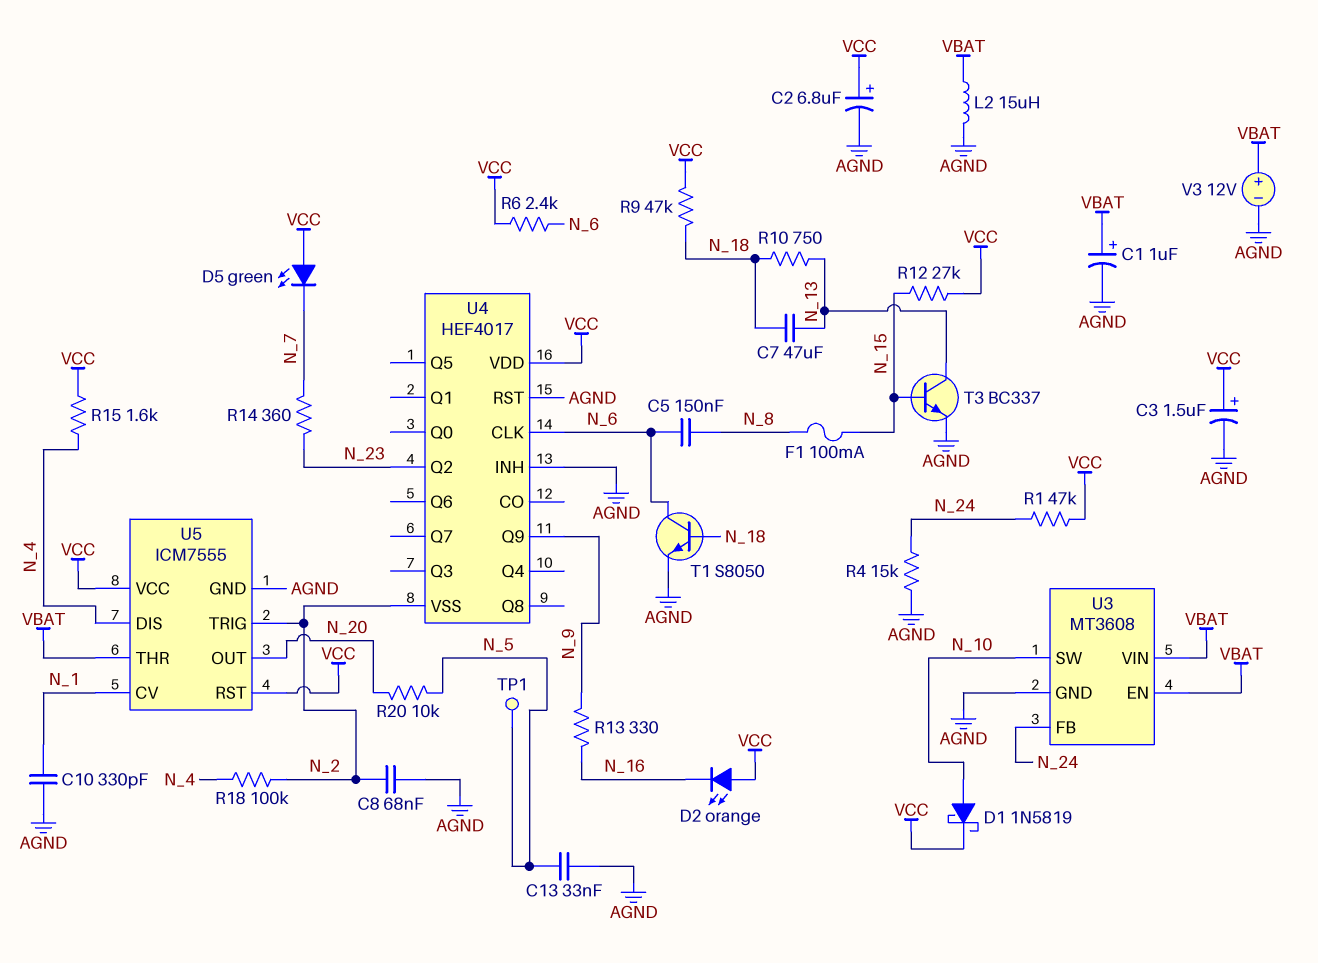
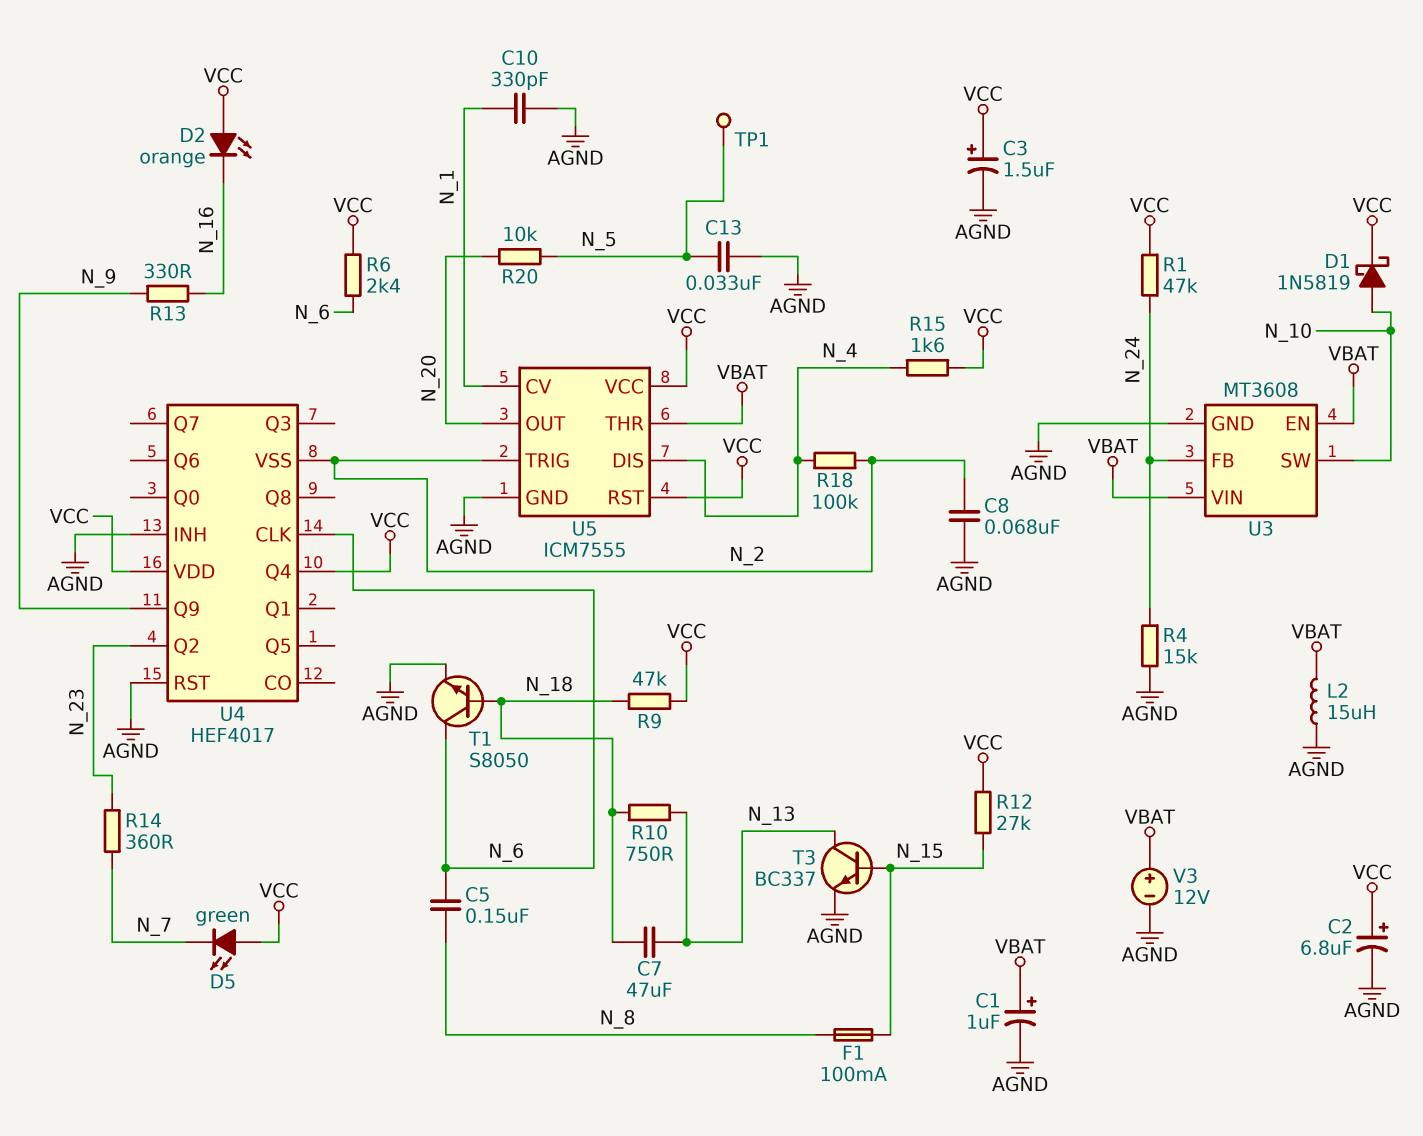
U4 pin Q4: none -> VCC

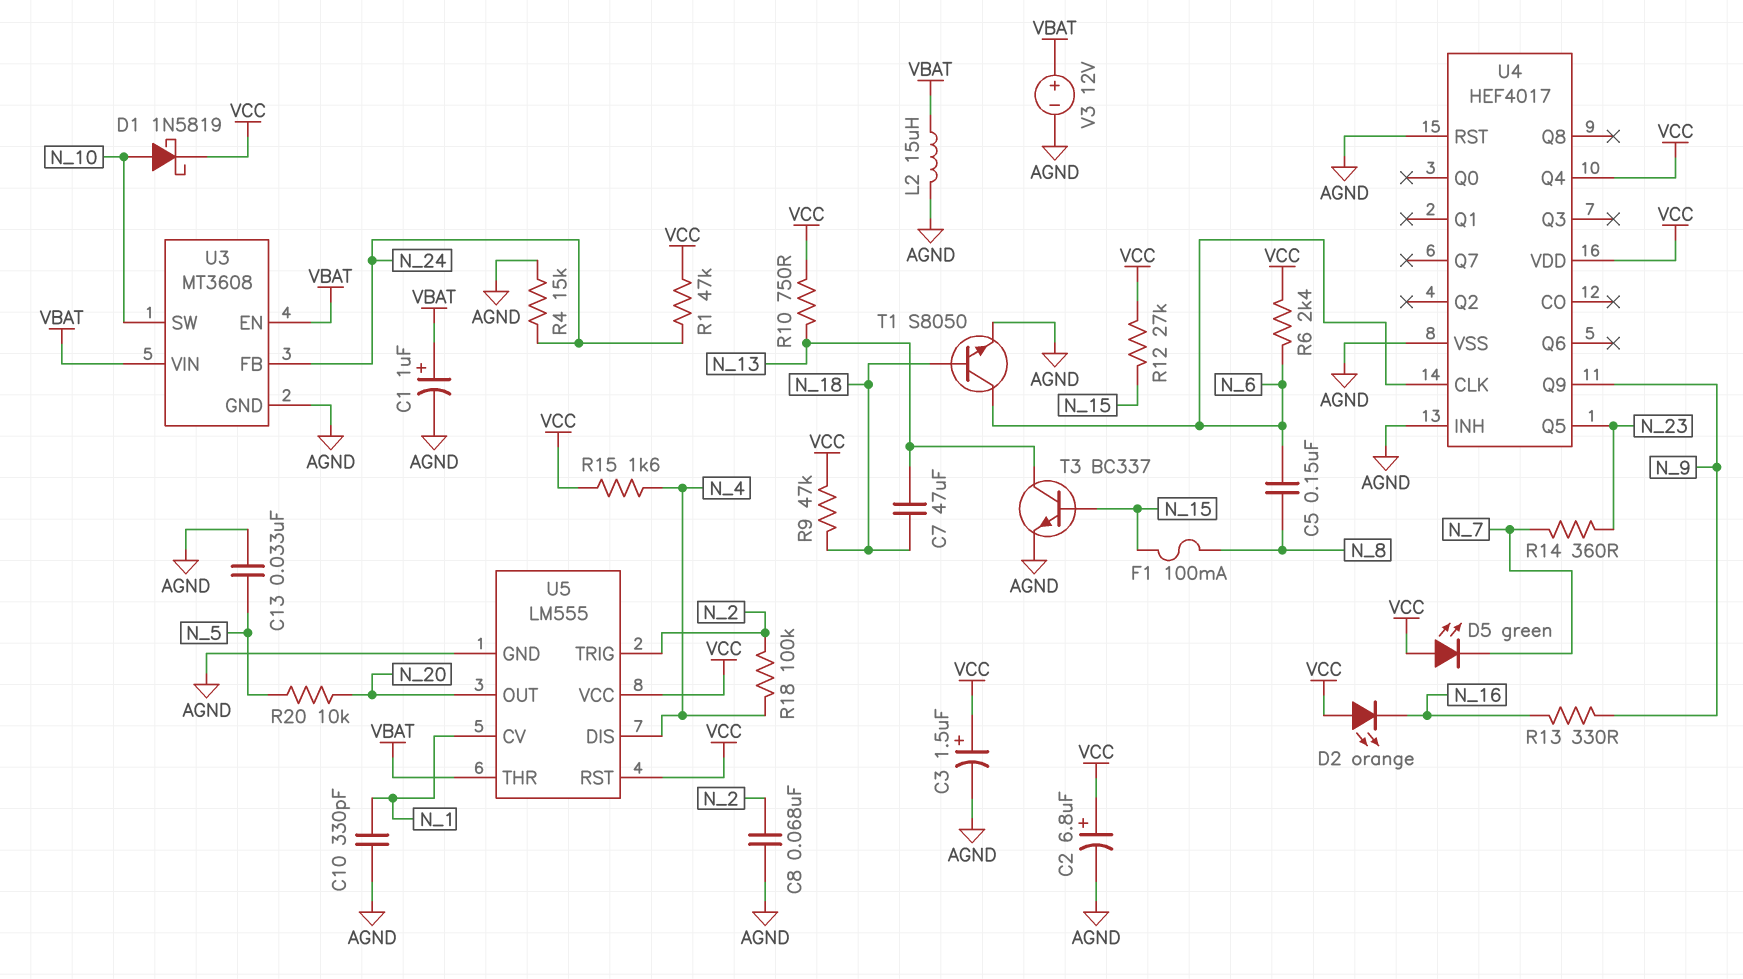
R10: 750 (N_13, N_18) -> 750 (N_13, VCC)
TP1: test point (N_5) -> none
U4 pin Q2: N_23 -> none
U4 pin Q5: none -> N_23
U4 pin VSS: N_2 -> AGND
U5: ICM7555 -> LM555

